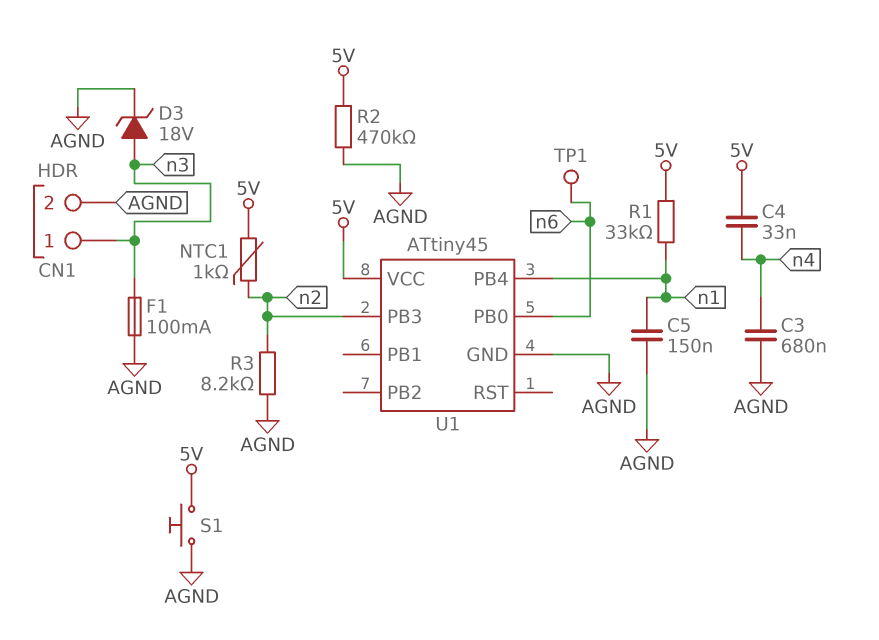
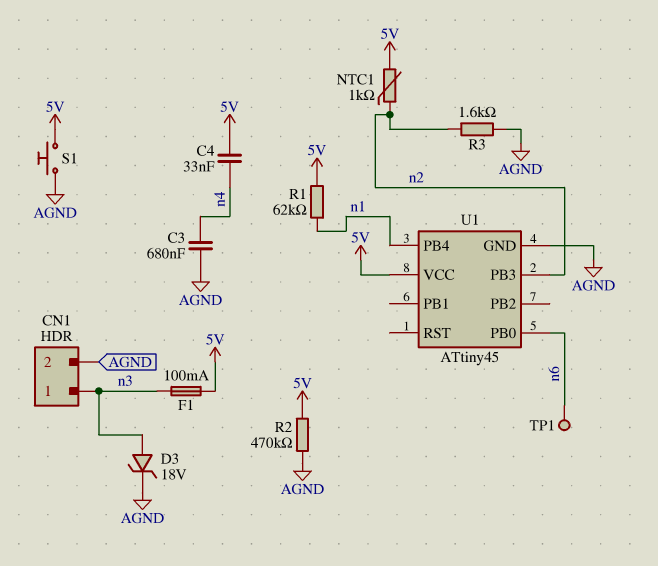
C5: 150nF (AGND, n1) -> none
F1: 100mA (AGND, n3) -> 100mA (5V, n3)
R1: 33k (5V, n1) -> 62k (5V, n1)
R3: 8.2k (AGND, n2) -> 1.6k (AGND, n2)

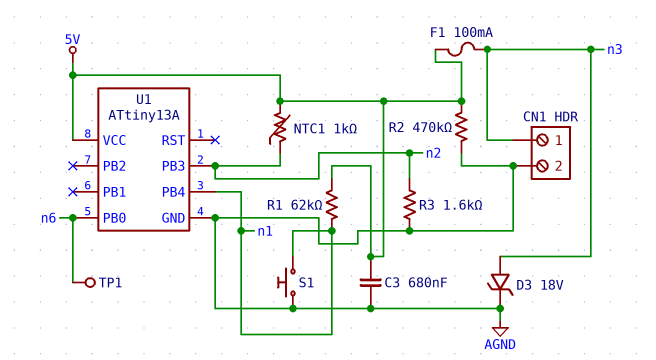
C3: 680nF (AGND, n4) -> 680nF (5V, AGND)
C4: 33nF (5V, n4) -> none
S1: button (5V, AGND) -> button (AGND, n1)
U1: ATtiny45 -> ATtiny13A

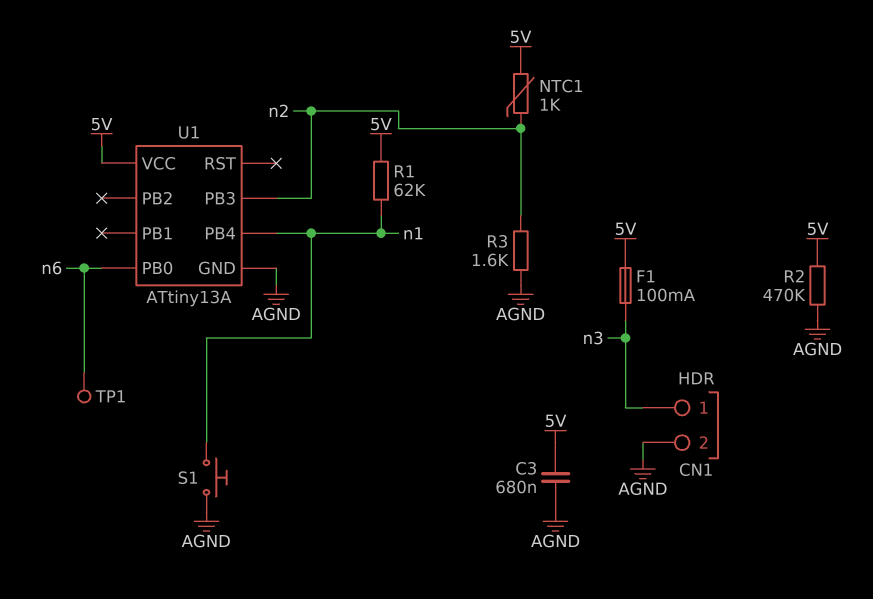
D3: zener 18V (A n3, K AGND) -> none

